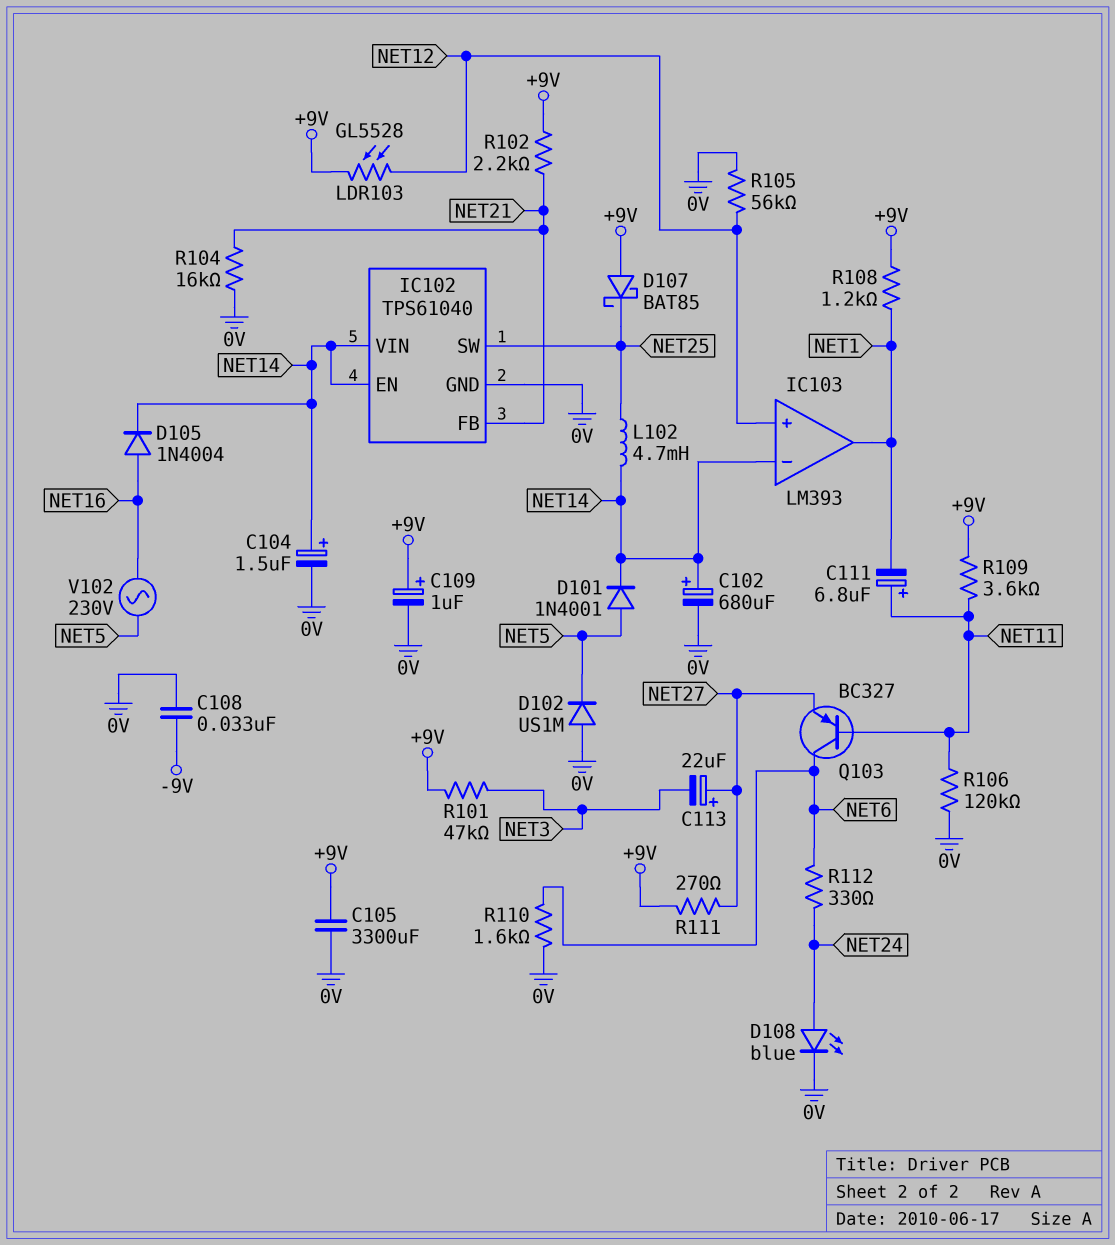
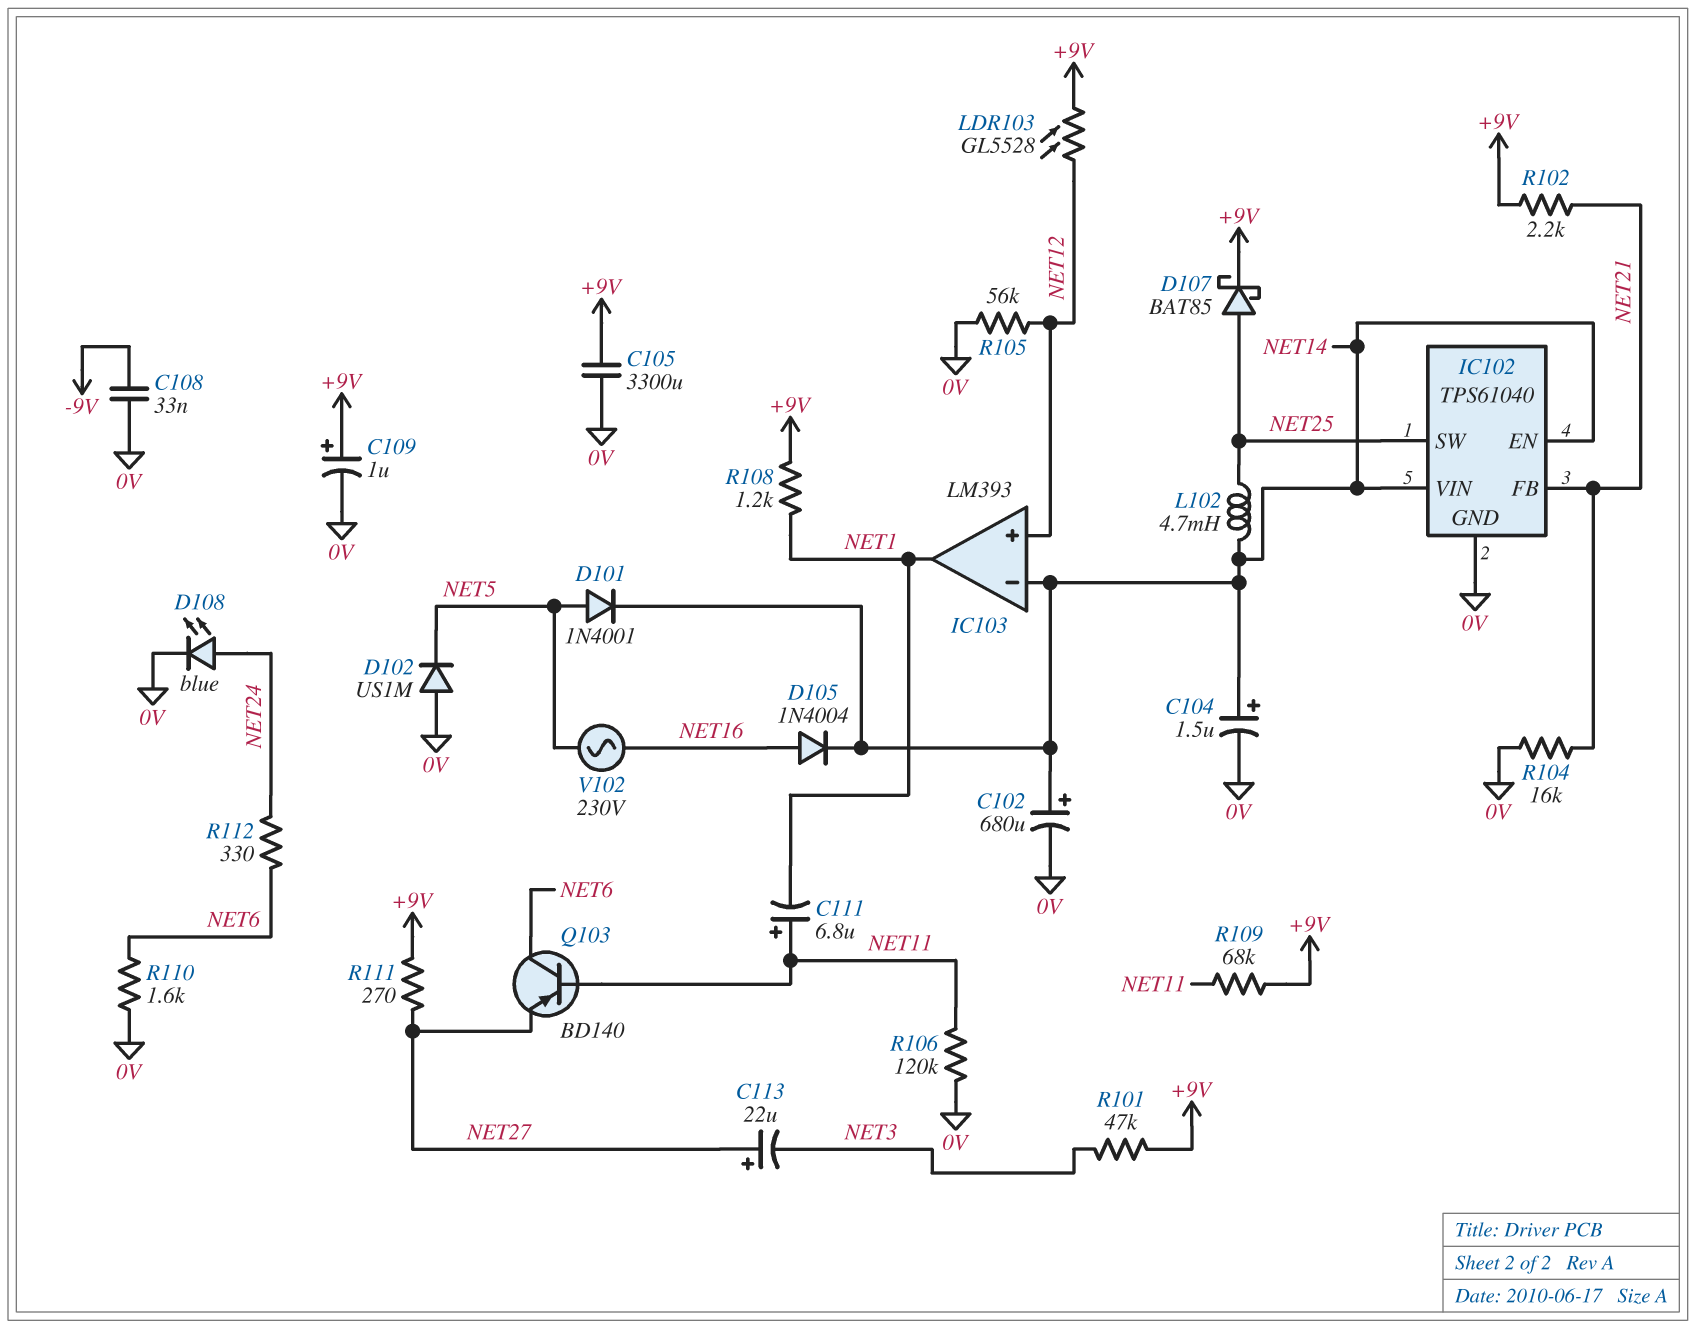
D107: schottky BAT85 (A +9V, K NET25) -> schottky BAT85 (A NET25, K +9V)
Q103: PNP BC327 (B NET11, C NET6, E NET27) -> PNP BD140 (B NET11, C NET6, E NET27)
R109: 3.6k (+9V, NET11) -> 68k (+9V, NET11)

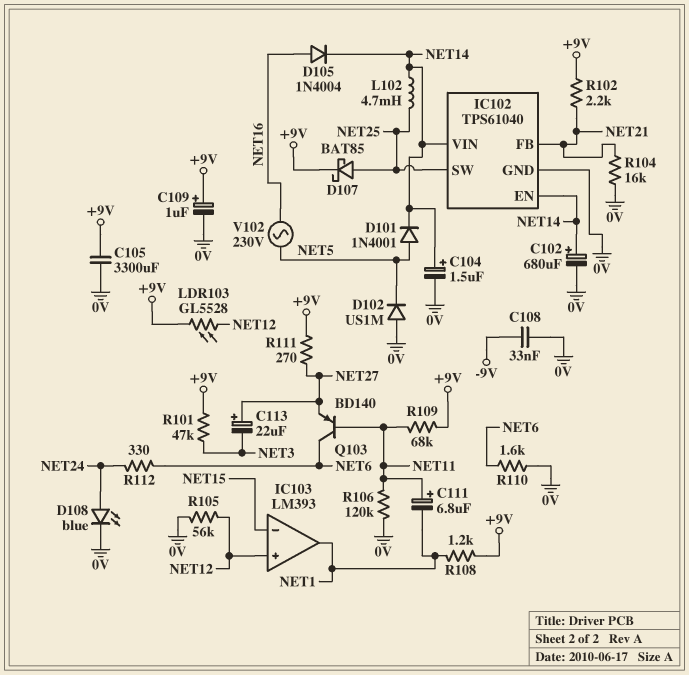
IC103 pin in-: NET14 -> NET15

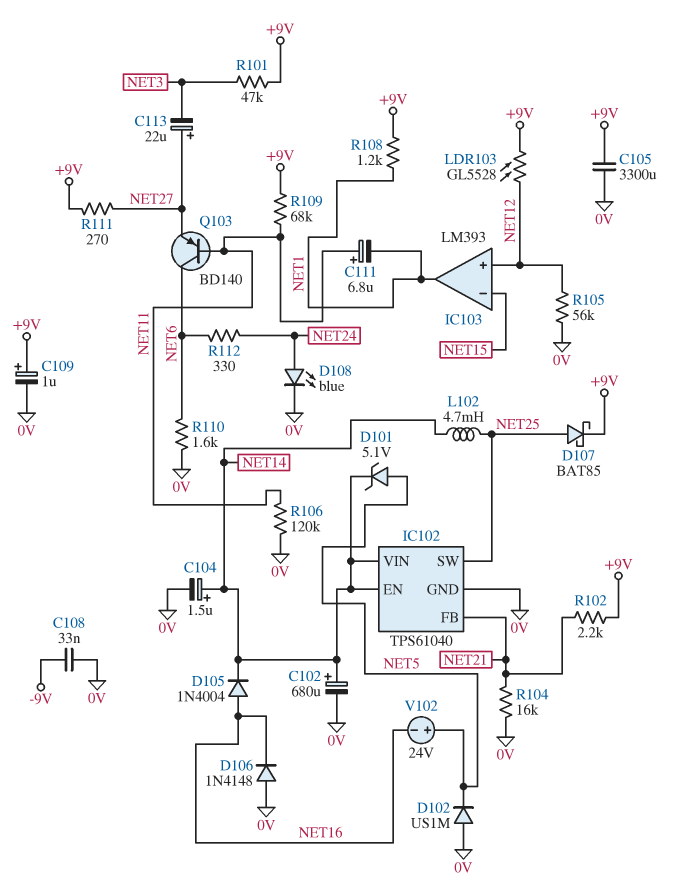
D101: diode 1N4001 (A NET5, K NET14) -> zener 5.1V (A NET5, K NET14)
D106: none -> diode 1N4148 (A 0V, K NET16)
V102: AC 230V (NET5, NET16) -> 24V (plus NET5, minus NET16)

